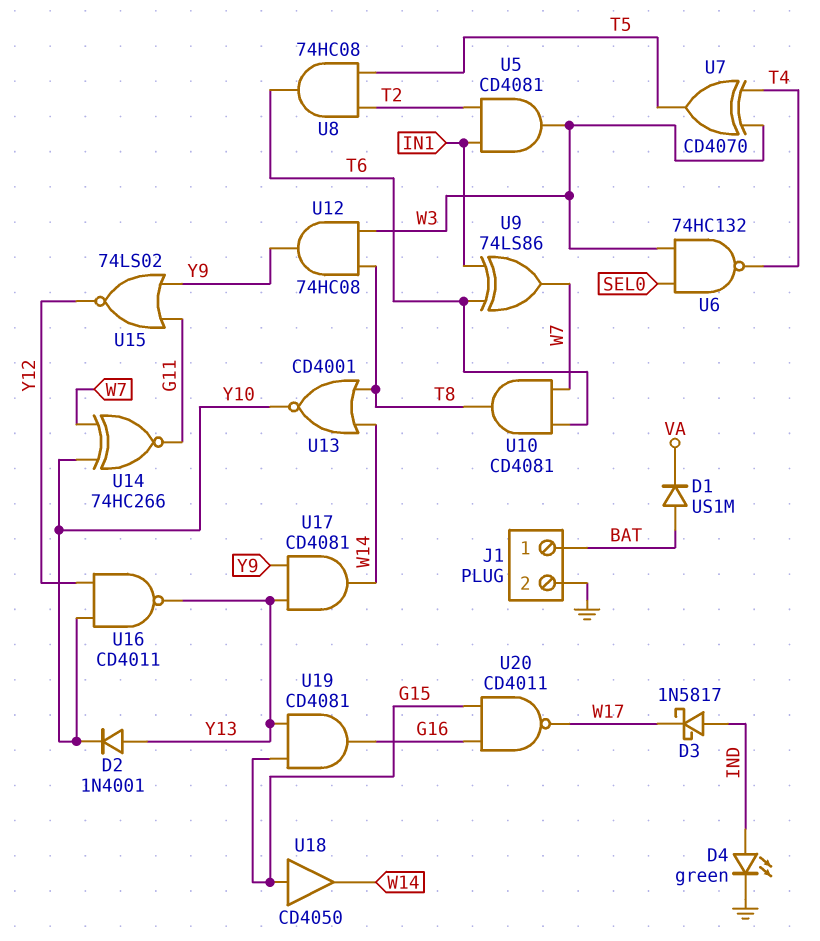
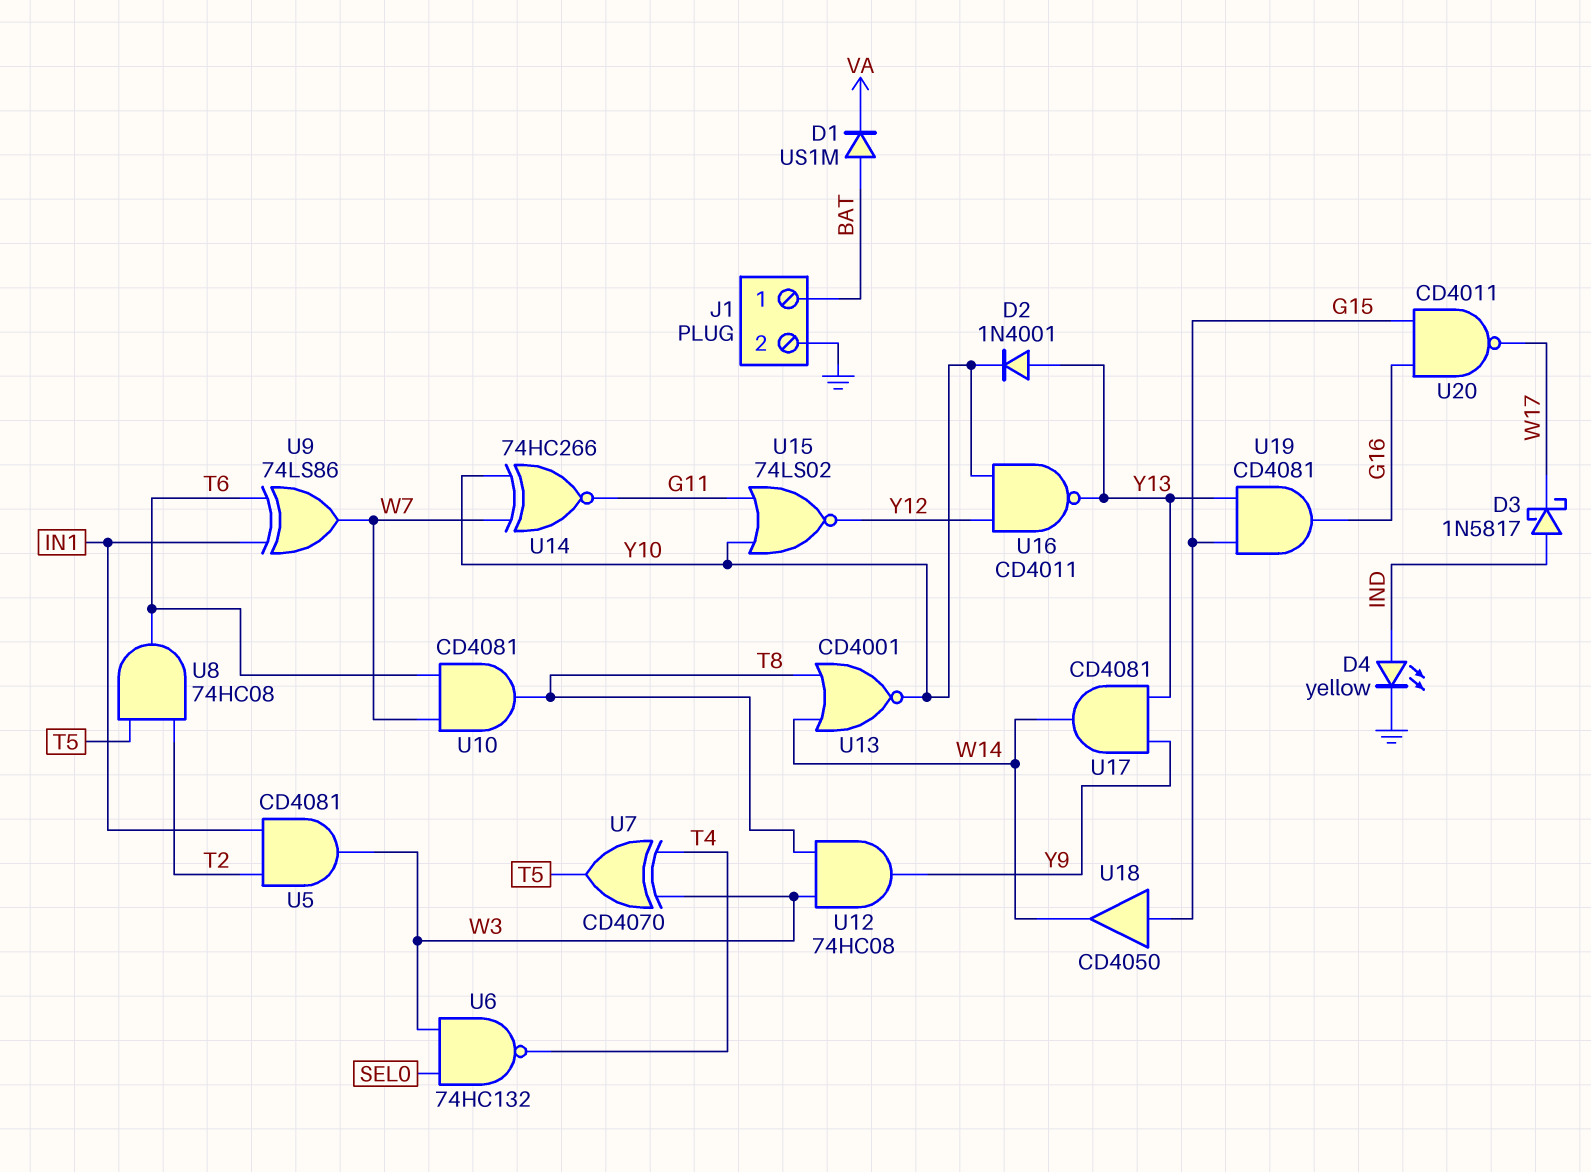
D4: LED green (A IND, K GND) -> LED yellow (A IND, K GND)
U15: NOR 74LS02 (in G11, in Y9, out Y12) -> NOR 74LS02 (in G11, in Y10, out Y12)

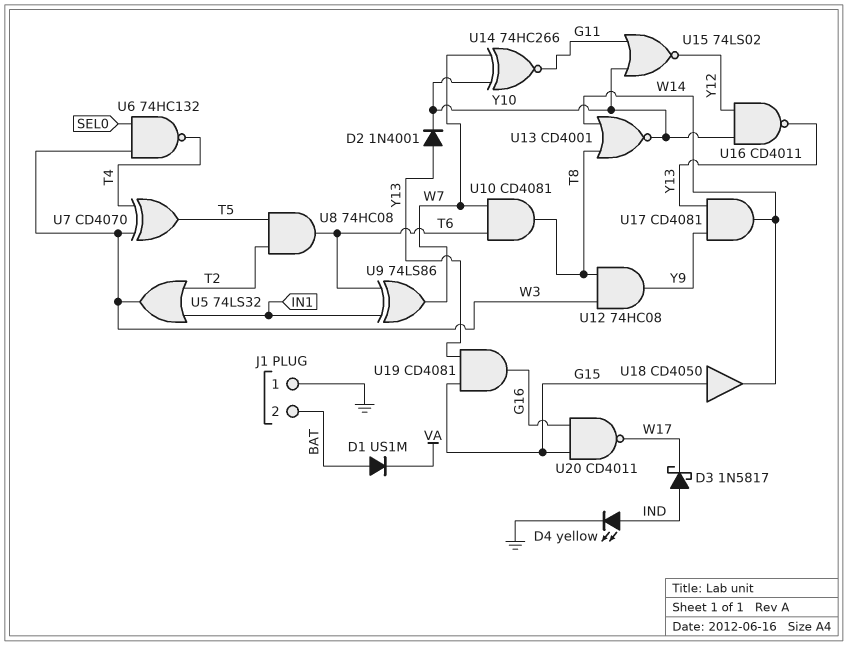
J1 pin 1: BAT -> GND
J1 pin 2: GND -> BAT
U5: AND CD4081 (in IN1, in T2, out W3) -> OR 74LS32 (in IN1, in T2, out W3)

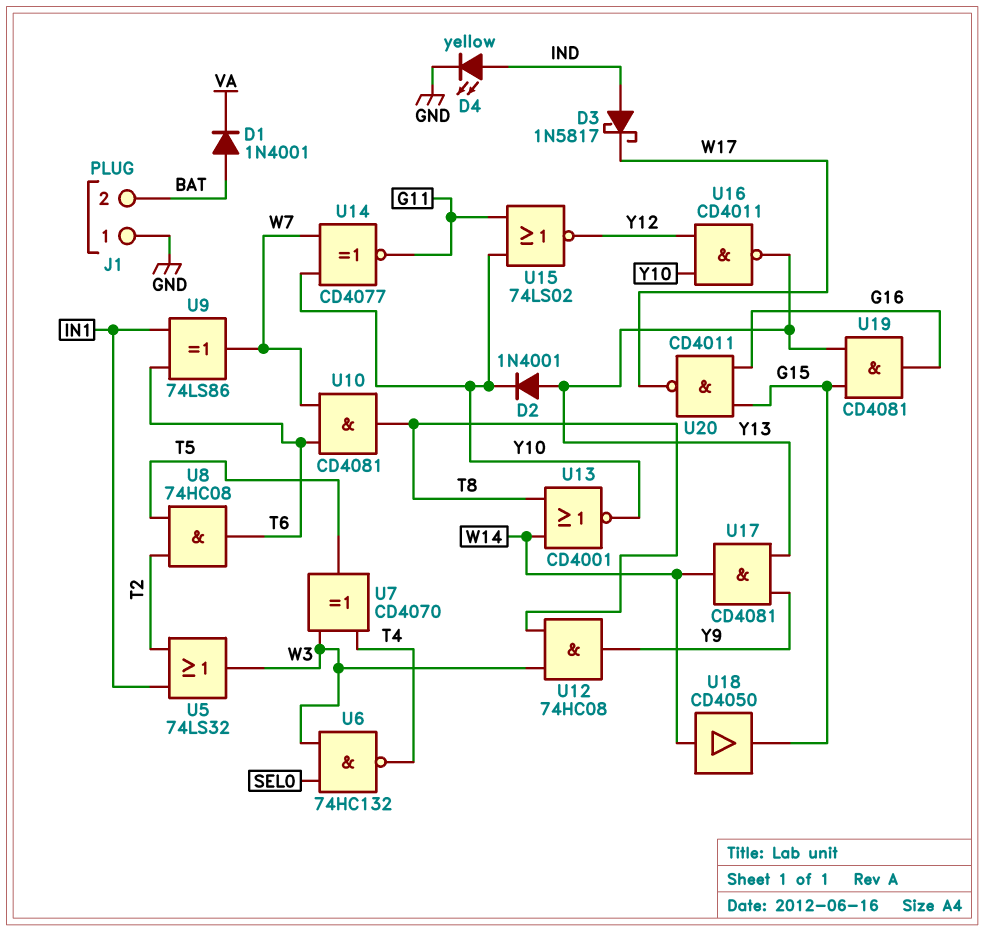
D1: diode US1M (A BAT, K VA) -> diode 1N4001 (A BAT, K VA)
U14: XNOR 74HC266 (in W7, in Y10, out G11) -> XNOR CD4077 (in W7, in Y10, out G11)
U18: buffer CD4050 (in G15, out W14) -> buffer CD4050 (in W14, out G15)

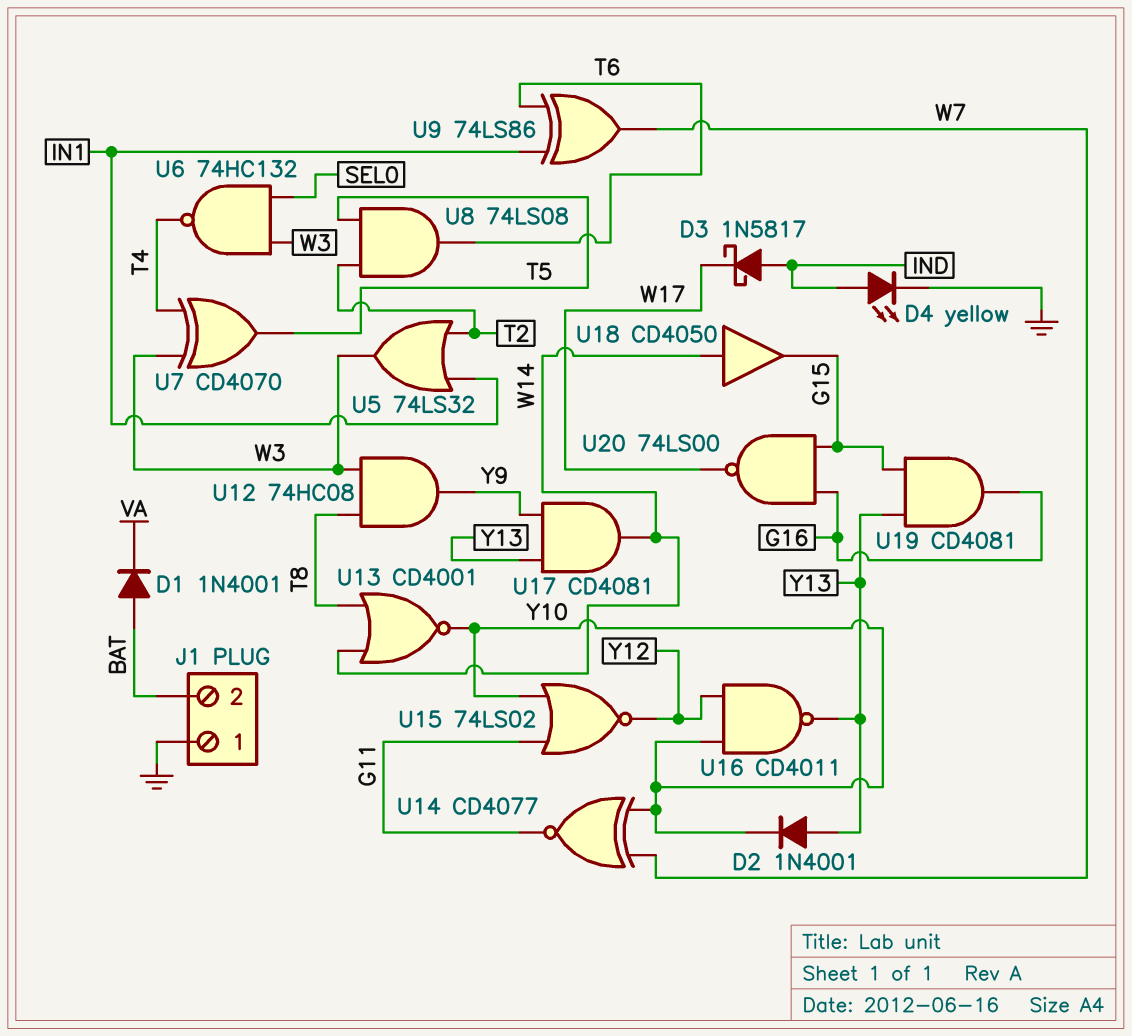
U8: AND 74HC08 (in T2, in T5, out T6) -> AND 74LS08 (in T2, in T5, out T6)
U10: AND CD4081 (in T6, in W7, out T8) -> none
U20: NAND CD4011 (in G15, in G16, out W17) -> NAND 74LS00 (in G15, in G16, out W17)

